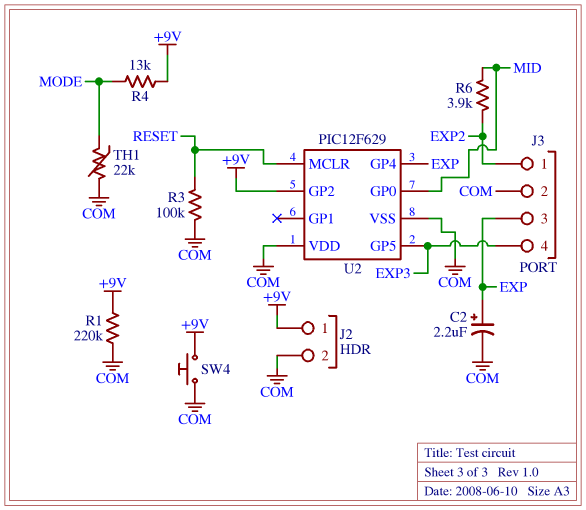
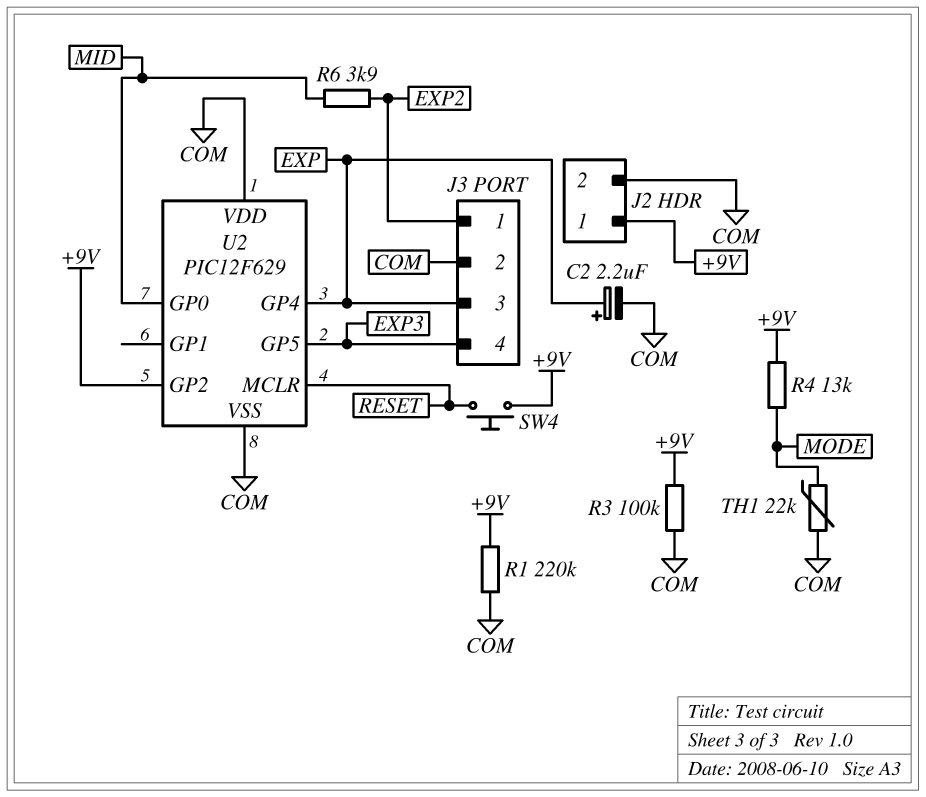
R3: 100k (COM, RESET) -> 100k (+9V, COM)
SW4: button (+9V, COM) -> button (+9V, RESET)

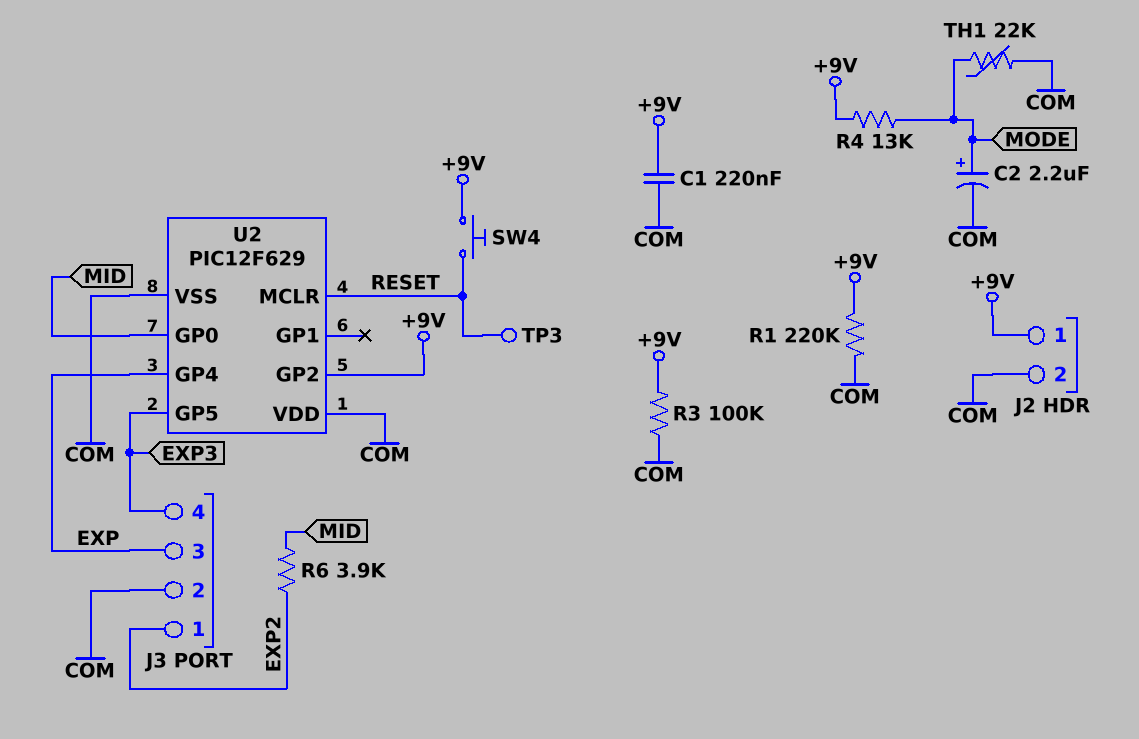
C1: none -> 220nF (+9V, COM)
C2: 2.2uF (plus EXP, minus COM) -> 2.2uF (plus MODE, minus COM)
TP3: none -> test point (RESET)

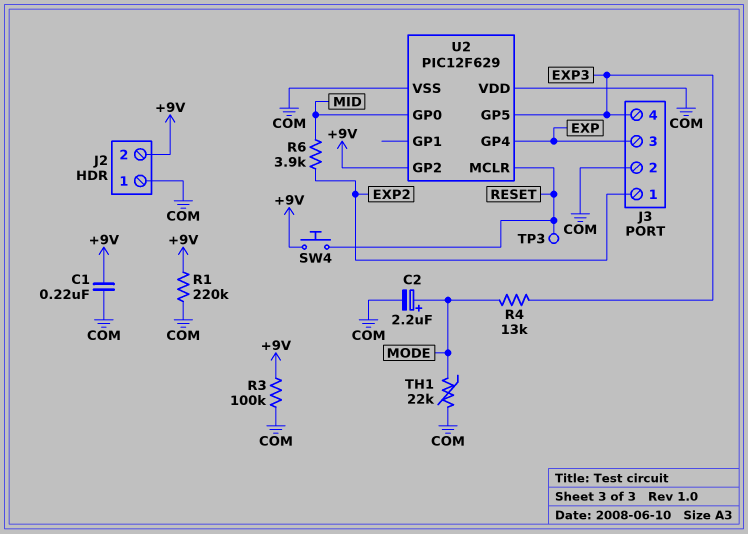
J2 pin 1: +9V -> COM
J2 pin 2: COM -> +9V
R4: 13k (+9V, MODE) -> 13k (EXP3, MODE)

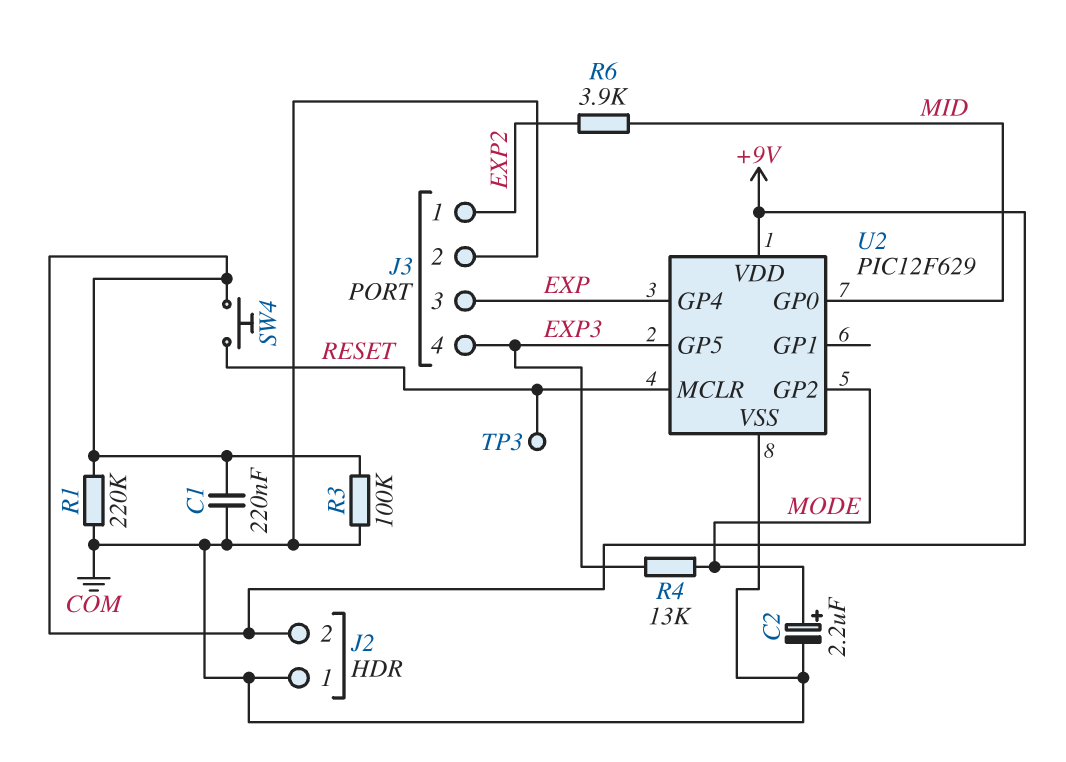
TH1: 22k (COM, MODE) -> none
U2 pin GP2: +9V -> MODE
U2 pin VDD: COM -> +9V

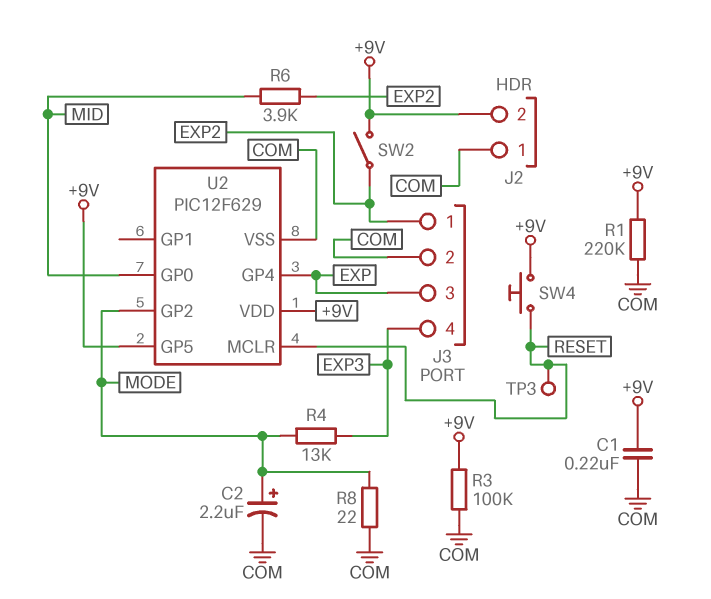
R8: none -> 22 (COM, MODE)
SW2: none -> switch (+9V, EXP2)
U2 pin GP5: EXP3 -> +9V

